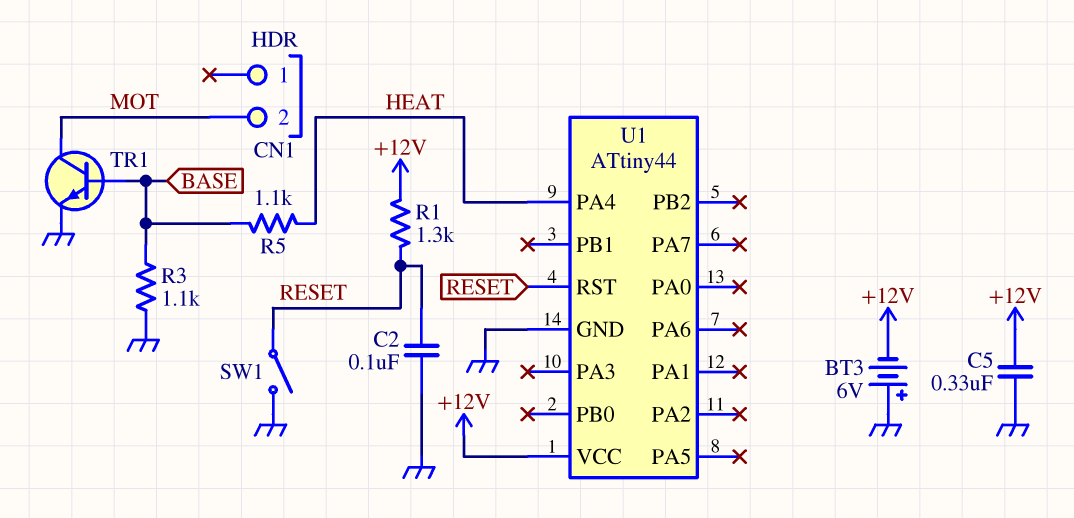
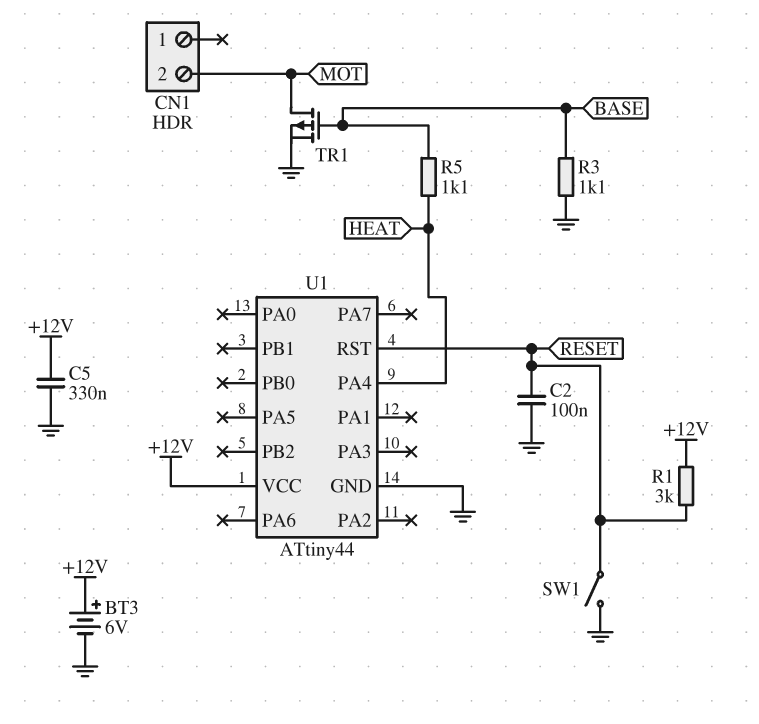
BT3: 6V (plus GND, minus +12V) -> 6V (plus +12V, minus GND)
R1: 1.3k (+12V, RESET) -> 3k (+12V, RESET)
TR1: NPN (B BASE, C MOT, E GND) -> PMOS (G BASE, D MOT, S GND)

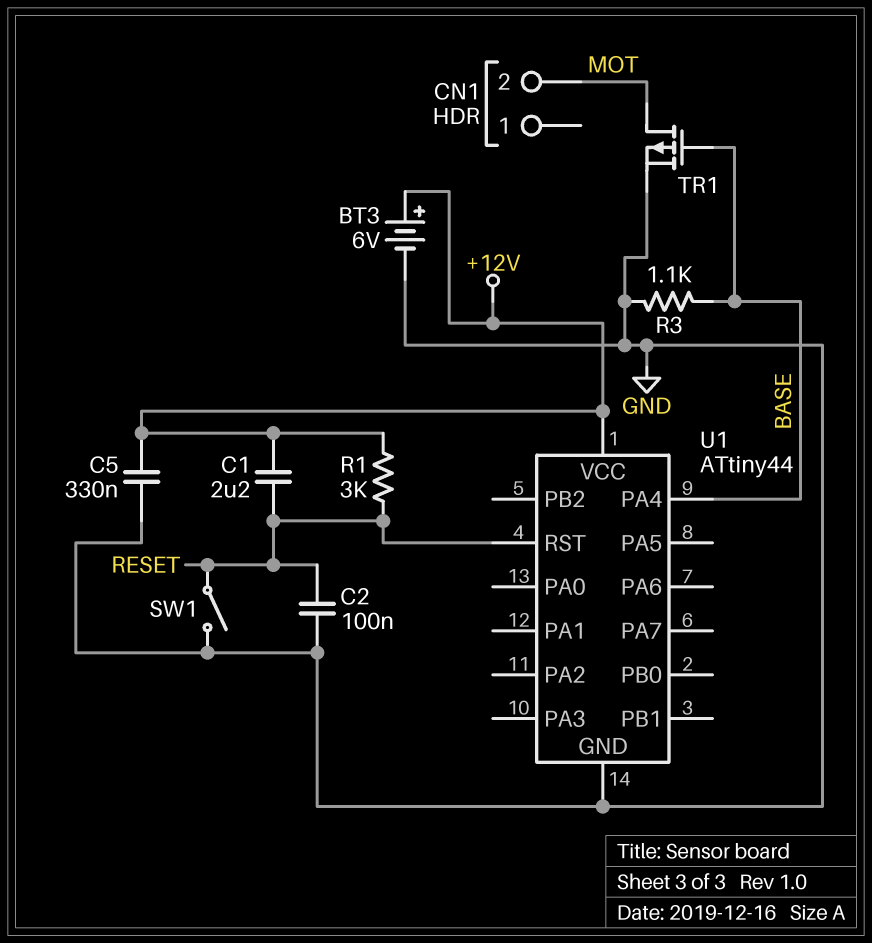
C1: none -> 2.2uF (+12V, RESET)
R5: 1.1k (BASE, HEAT) -> none
U1 pin PA4: HEAT -> BASE

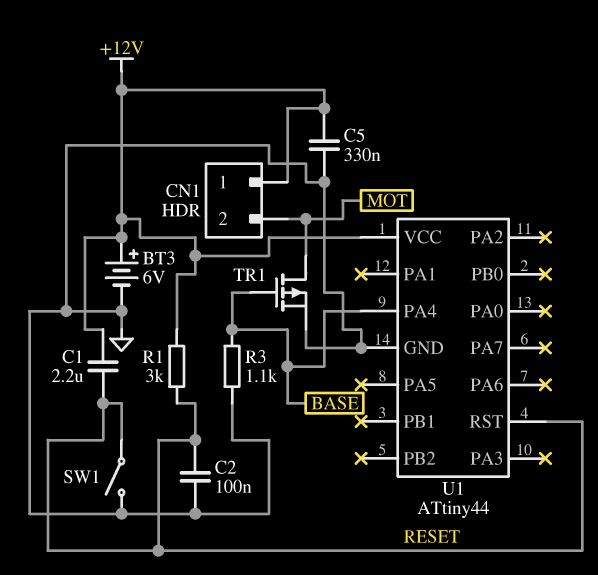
CN1 pin 1: none -> +12V

